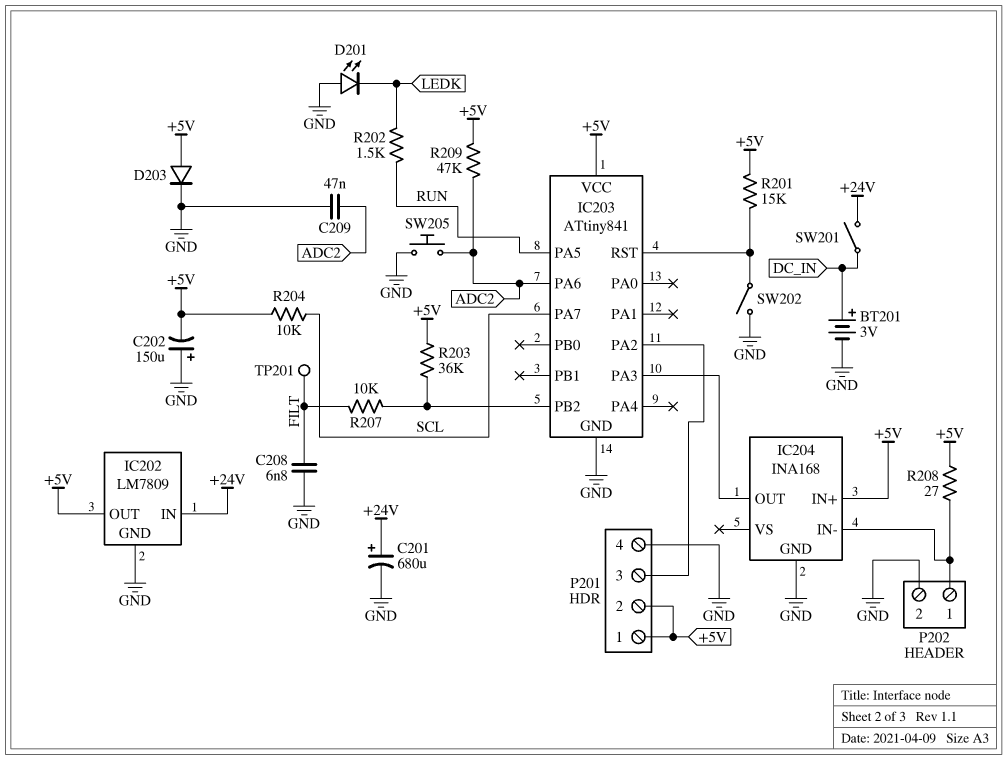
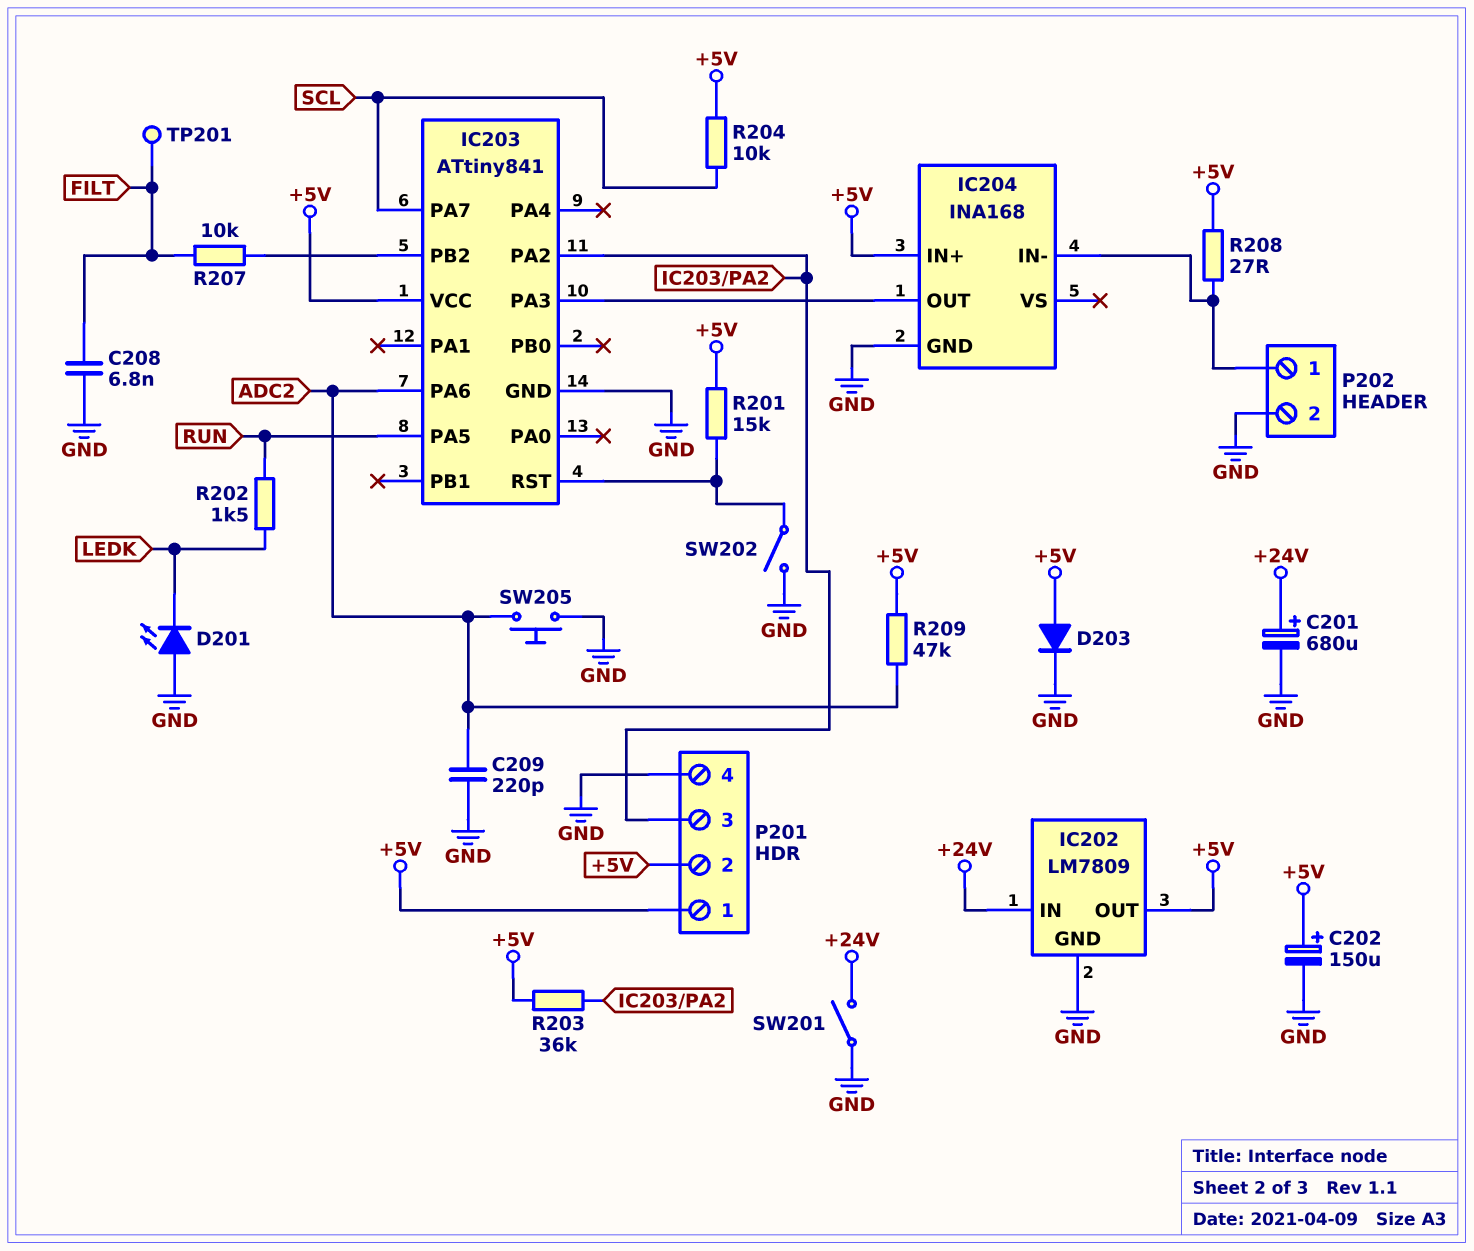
BT201: 3V (plus DC_IN, minus GND) -> none
C202: 150uF (plus GND, minus +5V) -> 150uF (plus +5V, minus GND)
C209: 47nF (ADC2, GND) -> 220pF (ADC2, GND)
R203: 36k (+5V, IC203/PB2) -> 36k (+5V, IC203/PA2)
SW201: switch (+24V, DC_IN) -> switch (+24V, GND)

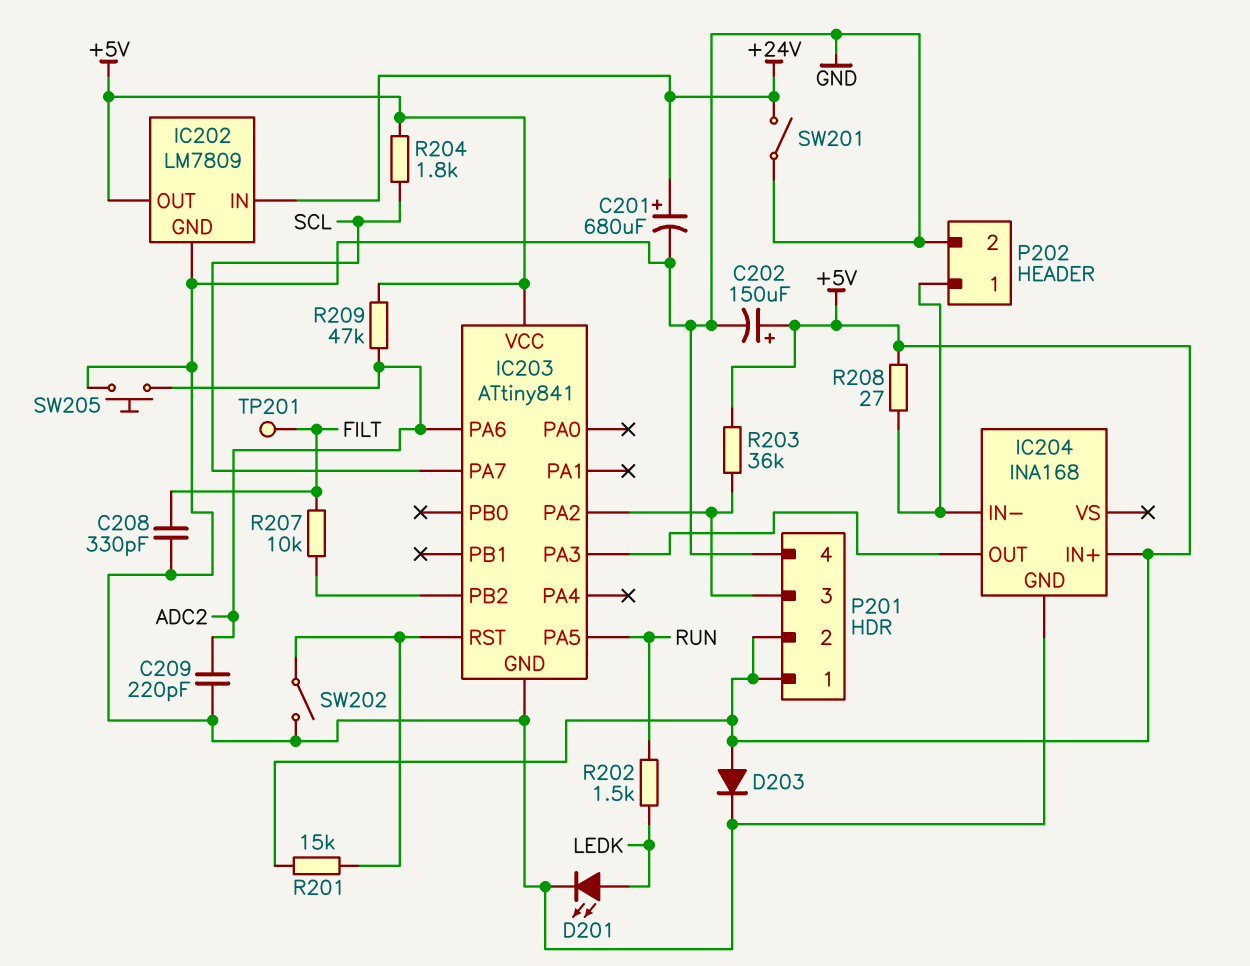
C208: 6.8nF (FILT, GND) -> 330pF (FILT, GND)
D201: LED (A GND, K LEDK) -> LED (A LEDK, K GND)
R204: 10k (+5V, SCL) -> 1.8k (+5V, SCL)

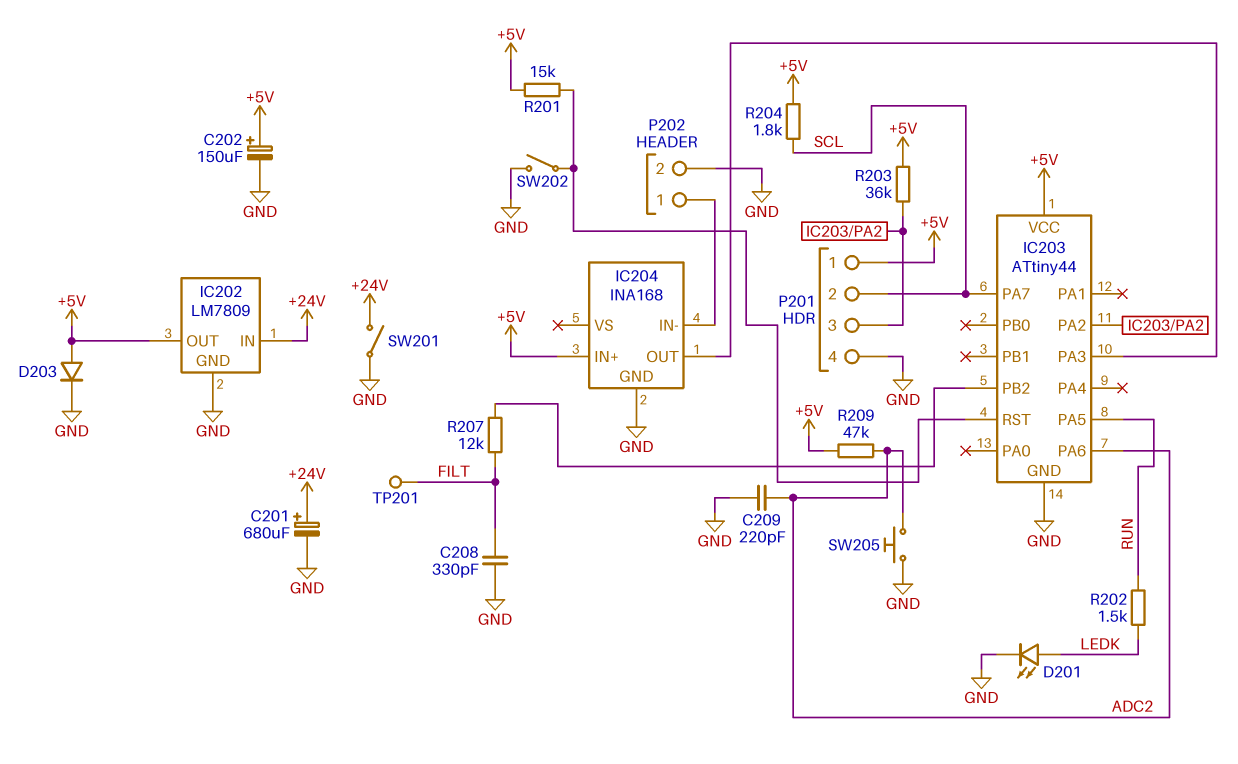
IC203: ATtiny841 -> ATtiny44
P201 pin 2: +5V -> SCL
R207: 10k (FILT, IC203/PB2) -> 12k (FILT, IC203/PB2)
R208: 27 (+5V, IC204/IN-) -> none

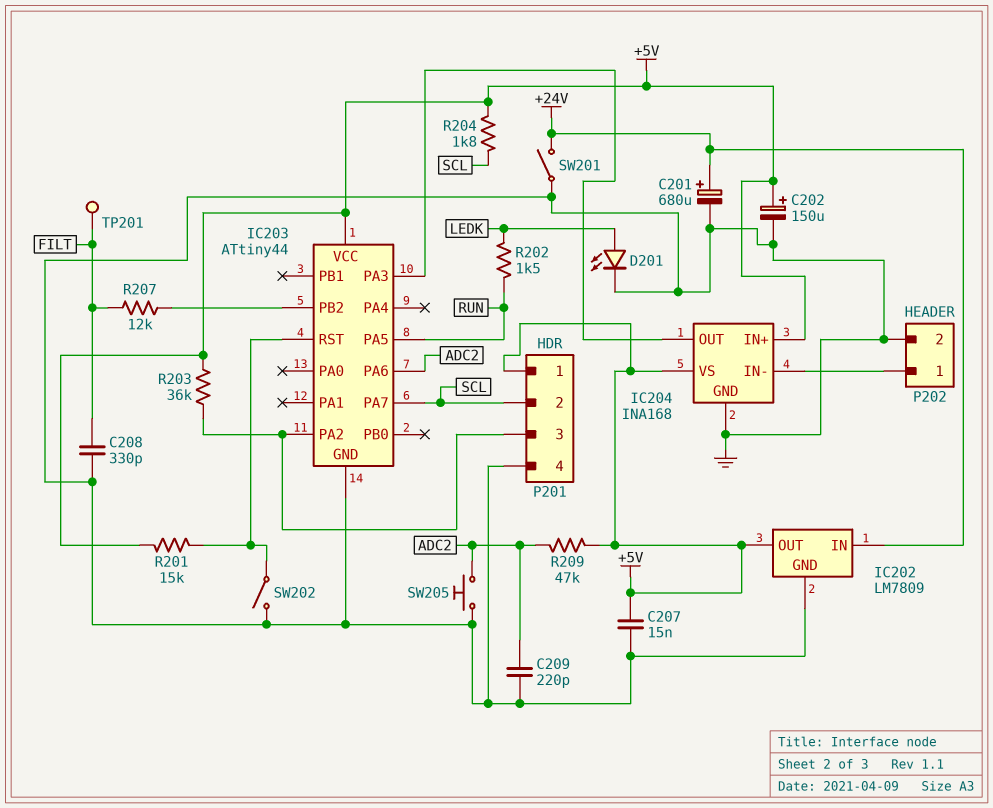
C207: none -> 15nF (+5V, GND)
D203: diode (A +5V, K GND) -> none
IC204 pin VS: none -> +5V

